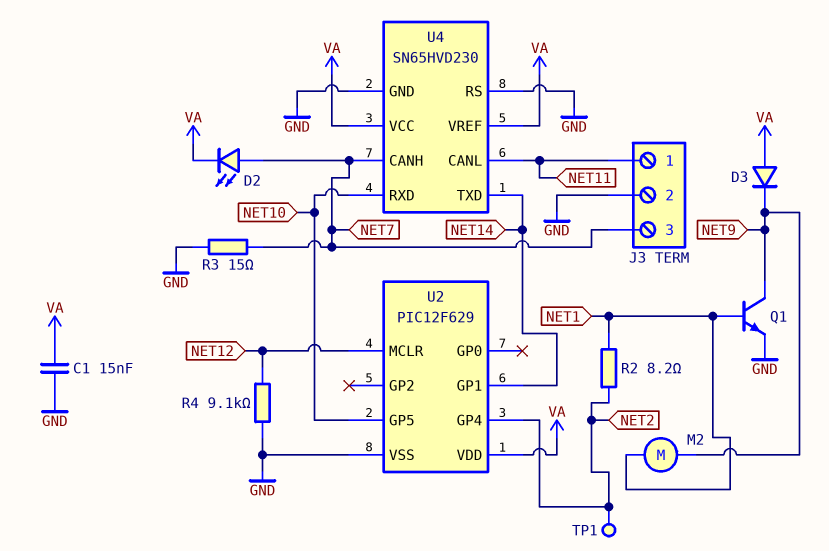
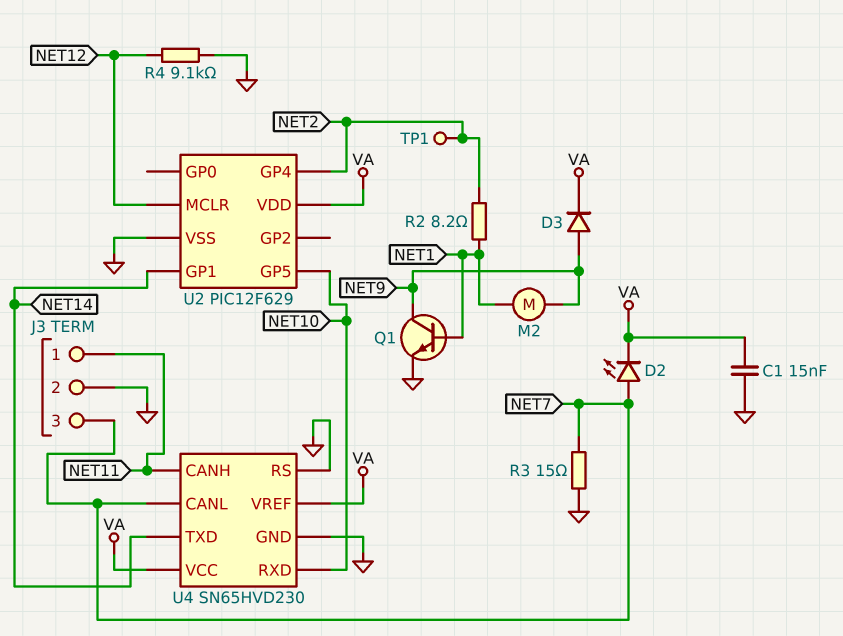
D3: diode (A VA, K NET9) -> diode (A NET9, K VA)
U4 pin CANH: NET7 -> NET11
U4 pin CANL: NET11 -> NET7

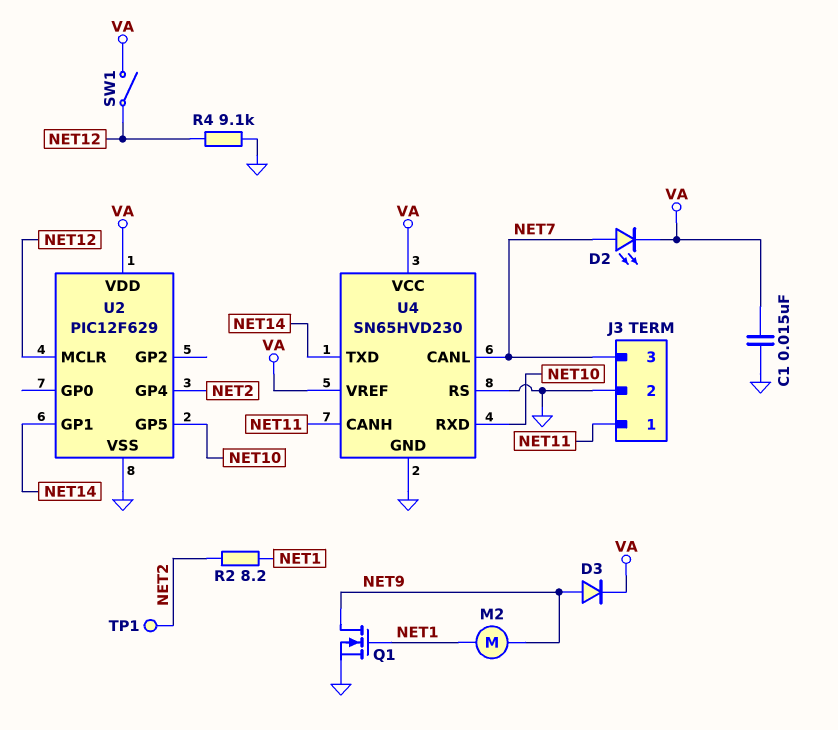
Q1: NPN (B NET1, C NET9, E GND) -> NMOS (G NET1, D NET9, S GND)
R3: 15 (GND, NET7) -> none
SW1: none -> switch (NET12, VA)

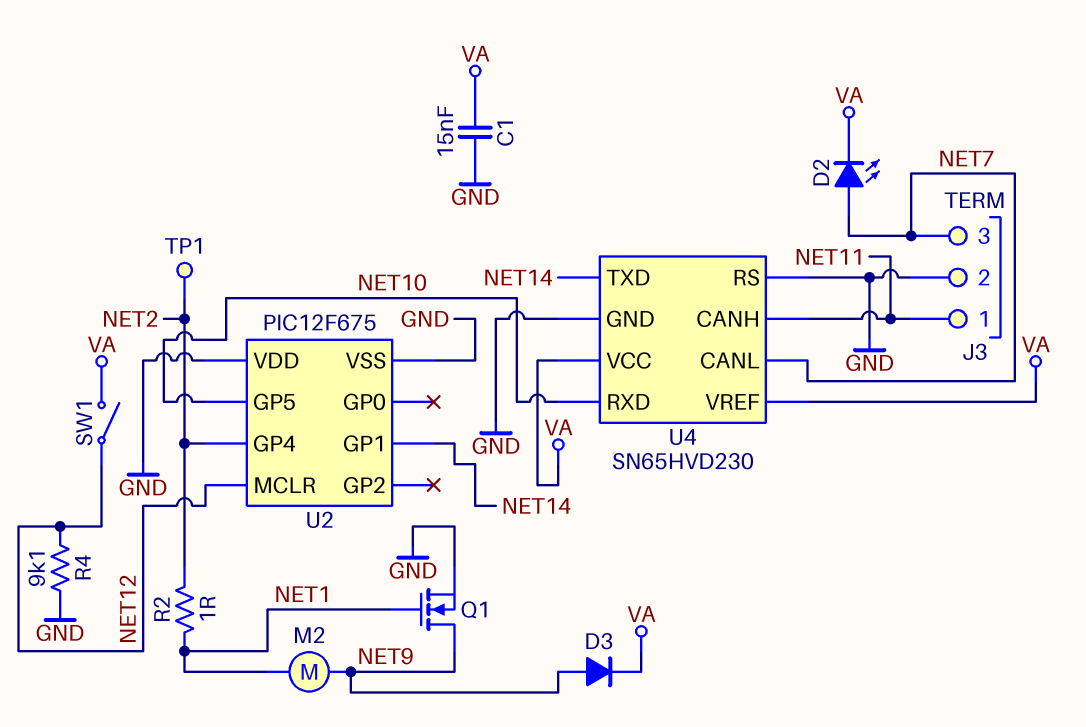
R2: 8.2 (NET1, NET2) -> 1 (NET1, NET2)
U2: PIC12F629 -> PIC12F675
U2 pin VDD: VA -> GND

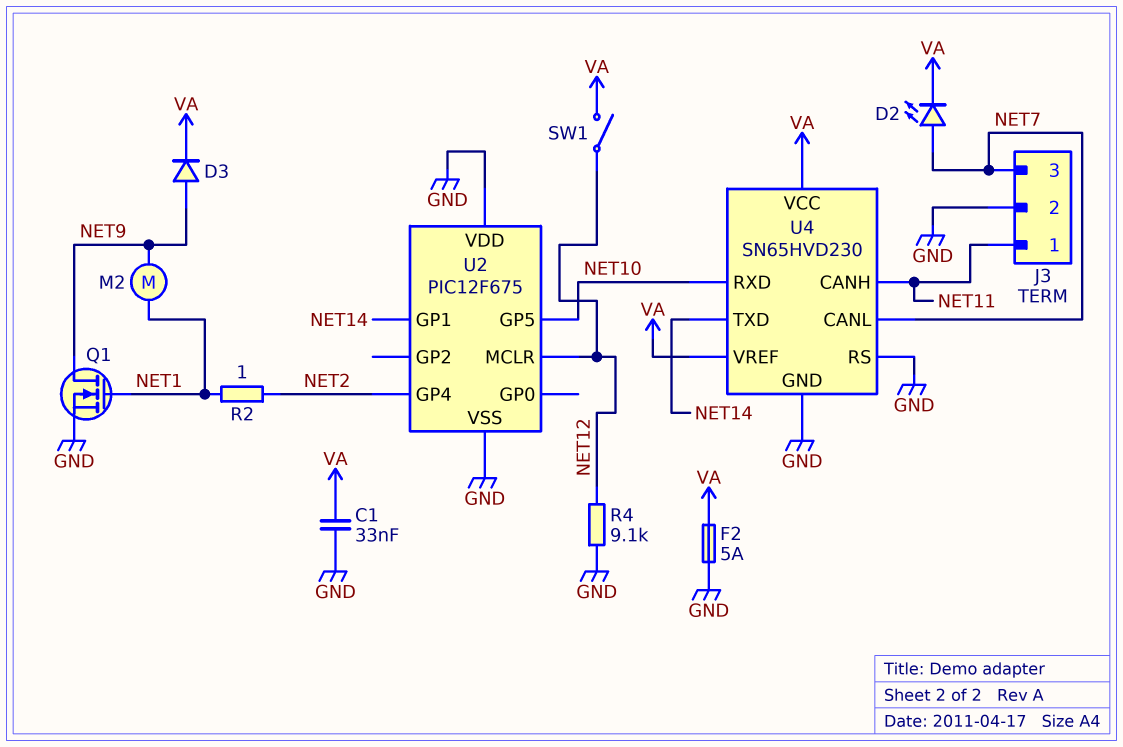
C1: 15nF (GND, VA) -> 33nF (GND, VA)
F2: none -> 5A (GND, VA)
TP1: test point (NET2) -> none

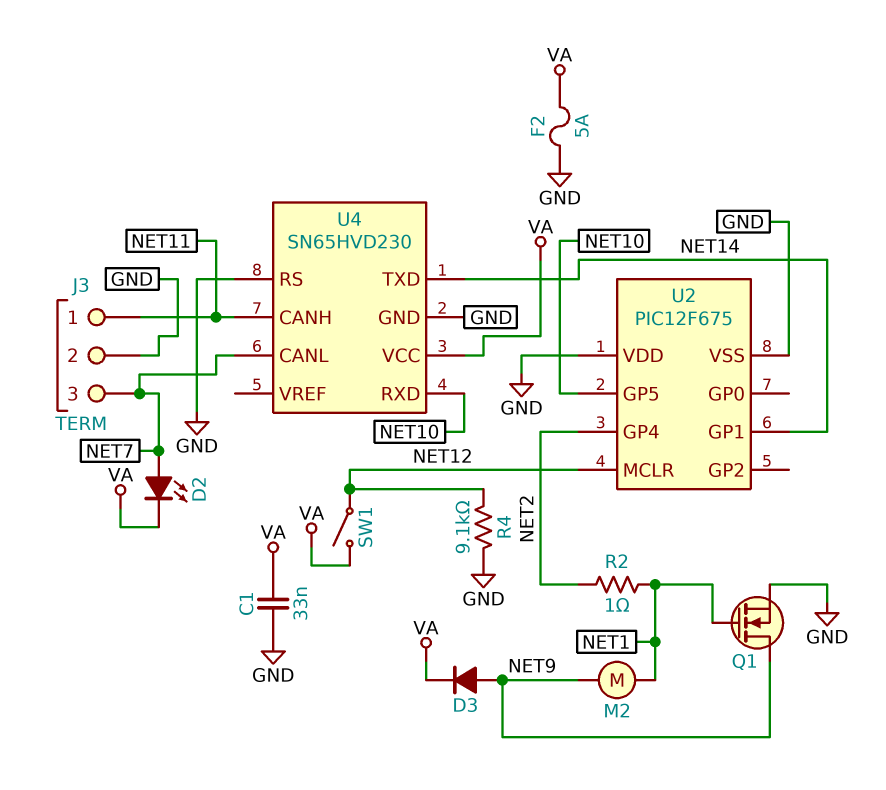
U4 pin VREF: VA -> none

